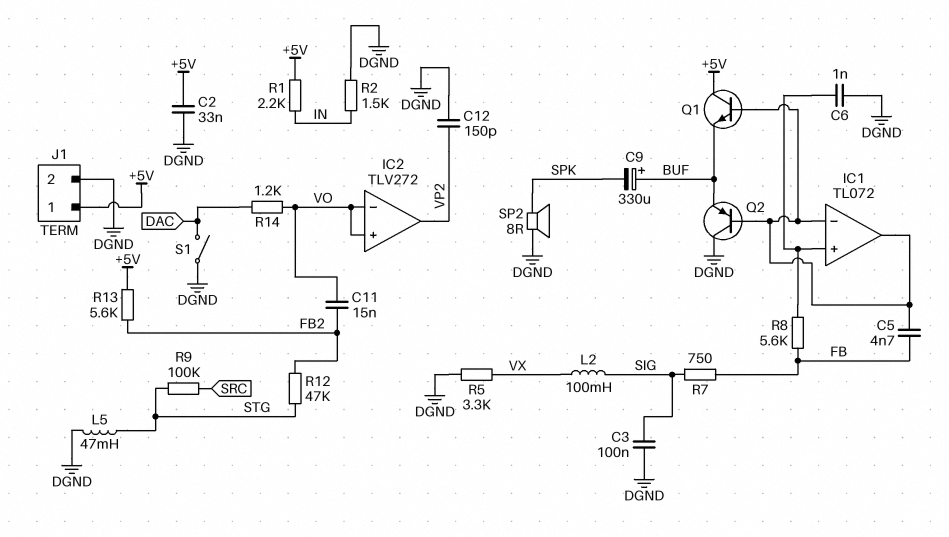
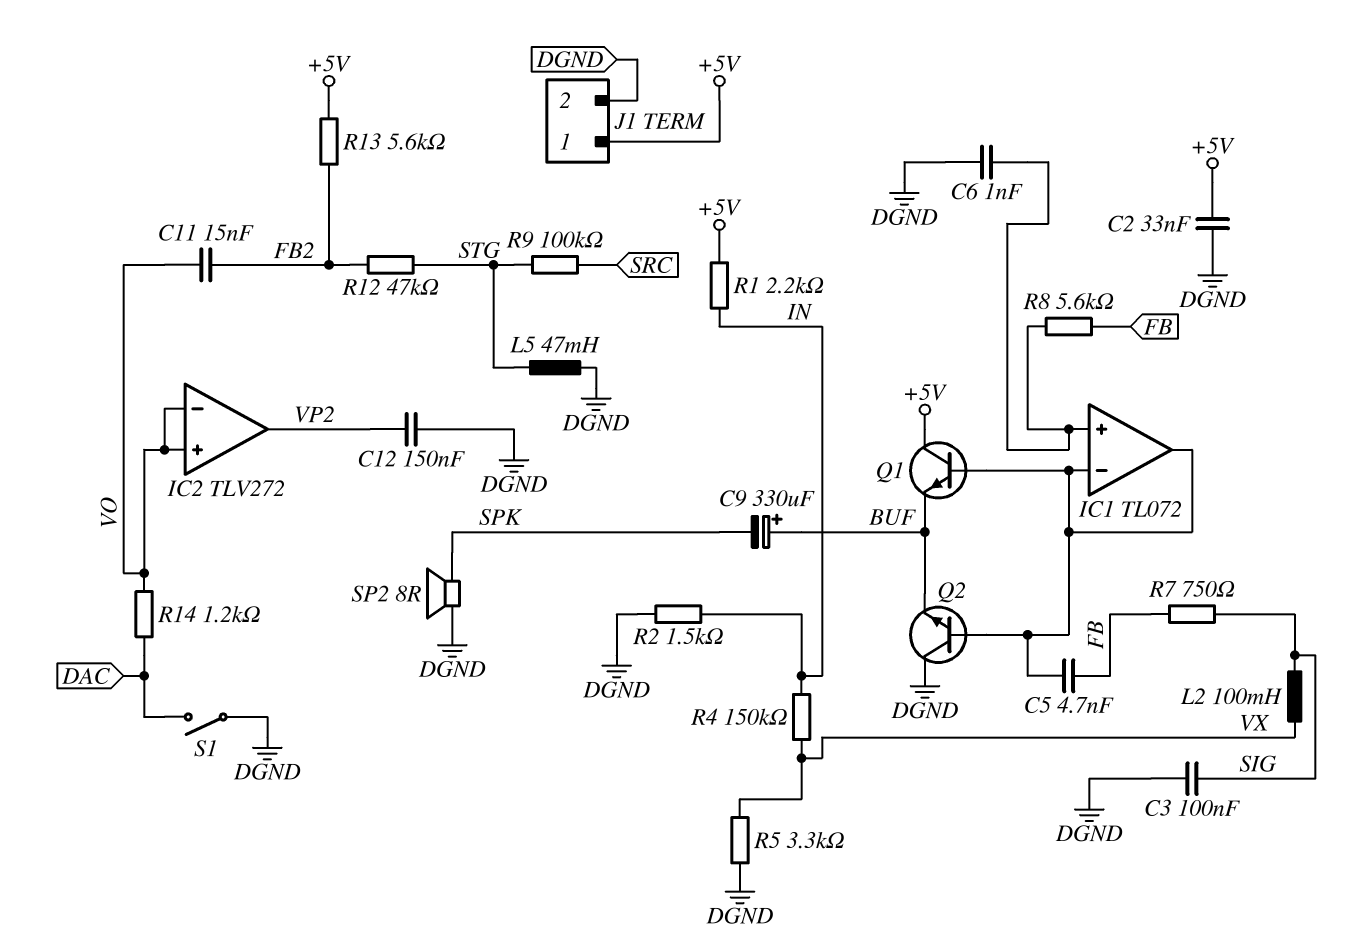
C12: 150pF (DGND, VP2) -> 150nF (DGND, VP2)
Q2: PNP (B IC1/in-, C DGND, E BUF) -> NPN (B IC1/in-, C DGND, E BUF)
R4: none -> 150k (IN, VX)

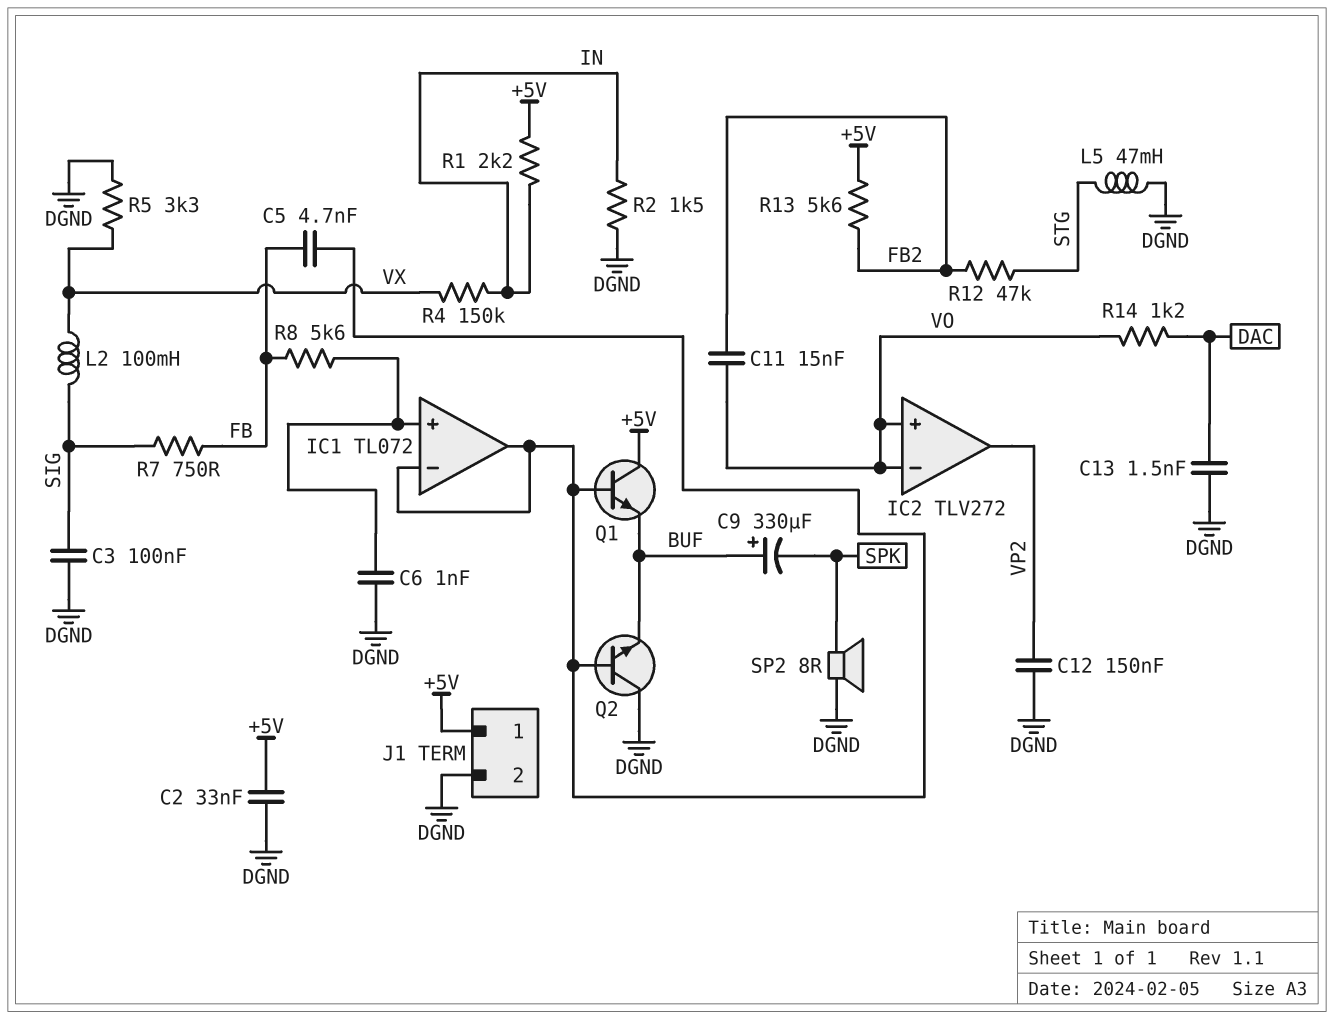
C13: none -> 1.5nF (DAC, DGND)
R9: 100k (SRC, STG) -> none
S1: switch (DAC, DGND) -> none

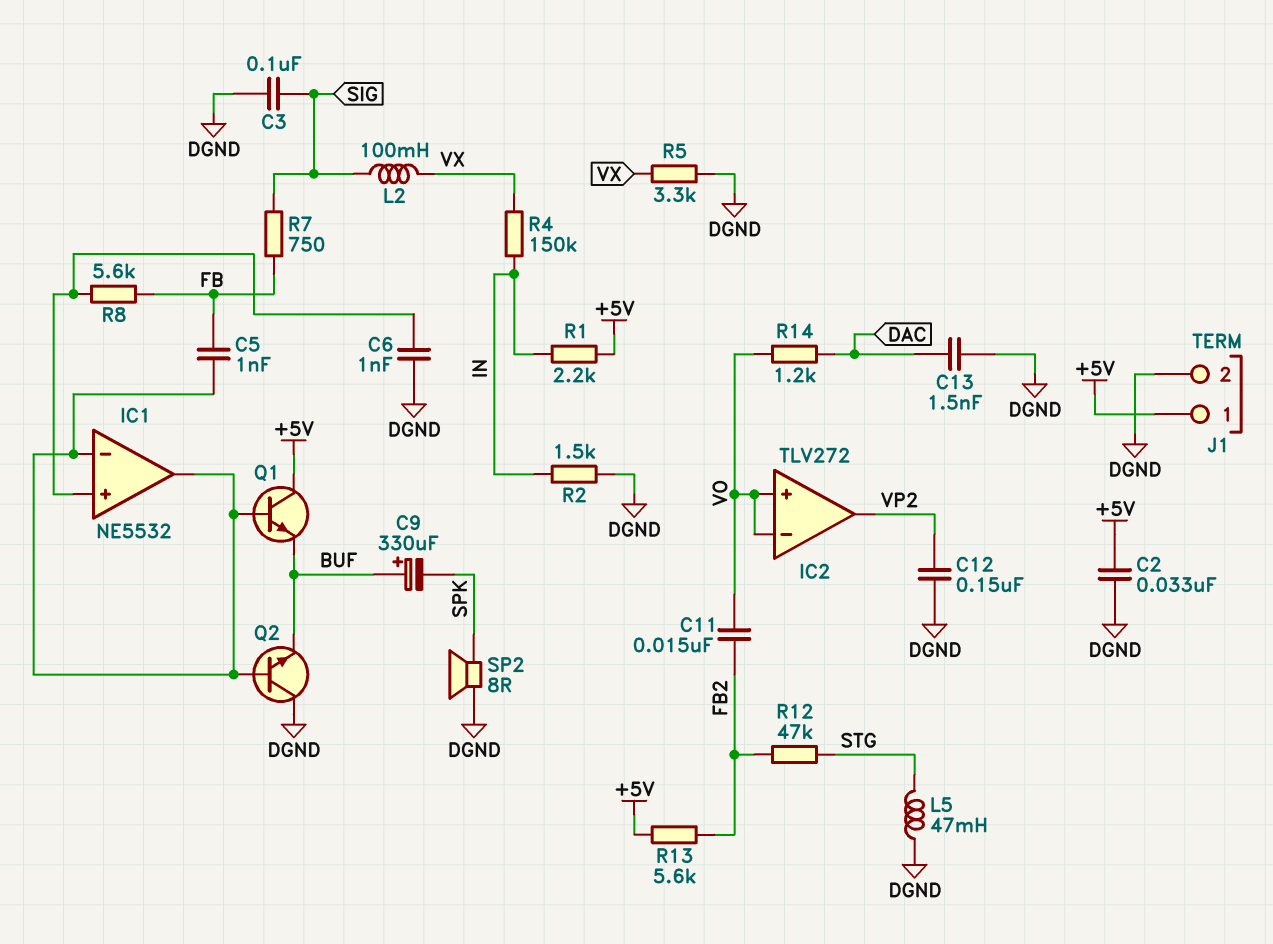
C5: 4.7nF (FB, IC1/in-) -> 1nF (FB, IC1/in-)
IC1: TL072 -> NE5532

